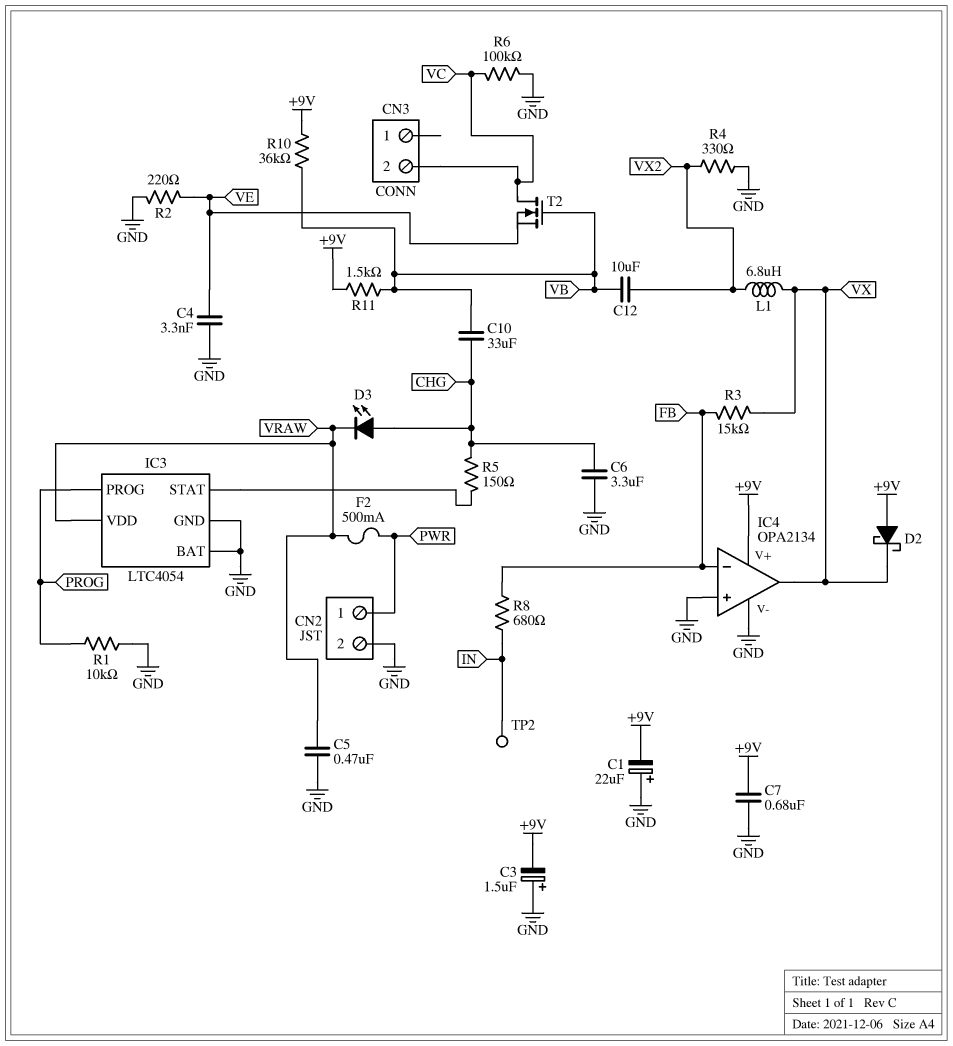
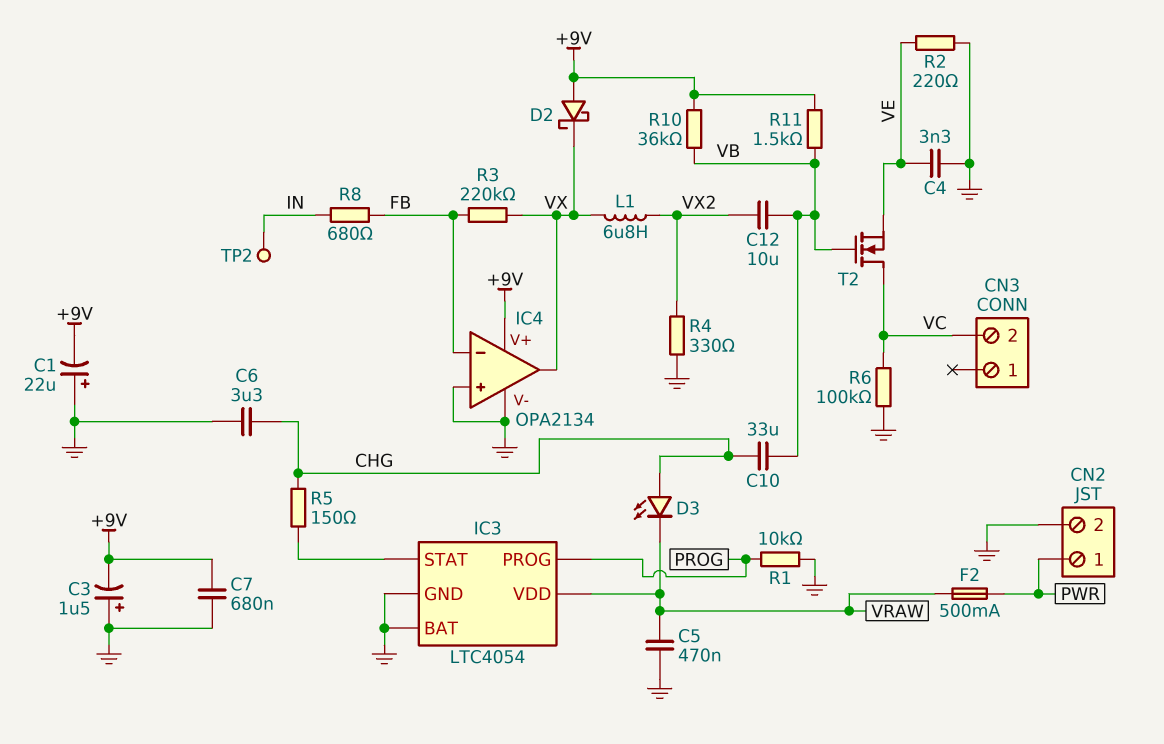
R3: 15k (FB, VX) -> 220k (FB, VX)

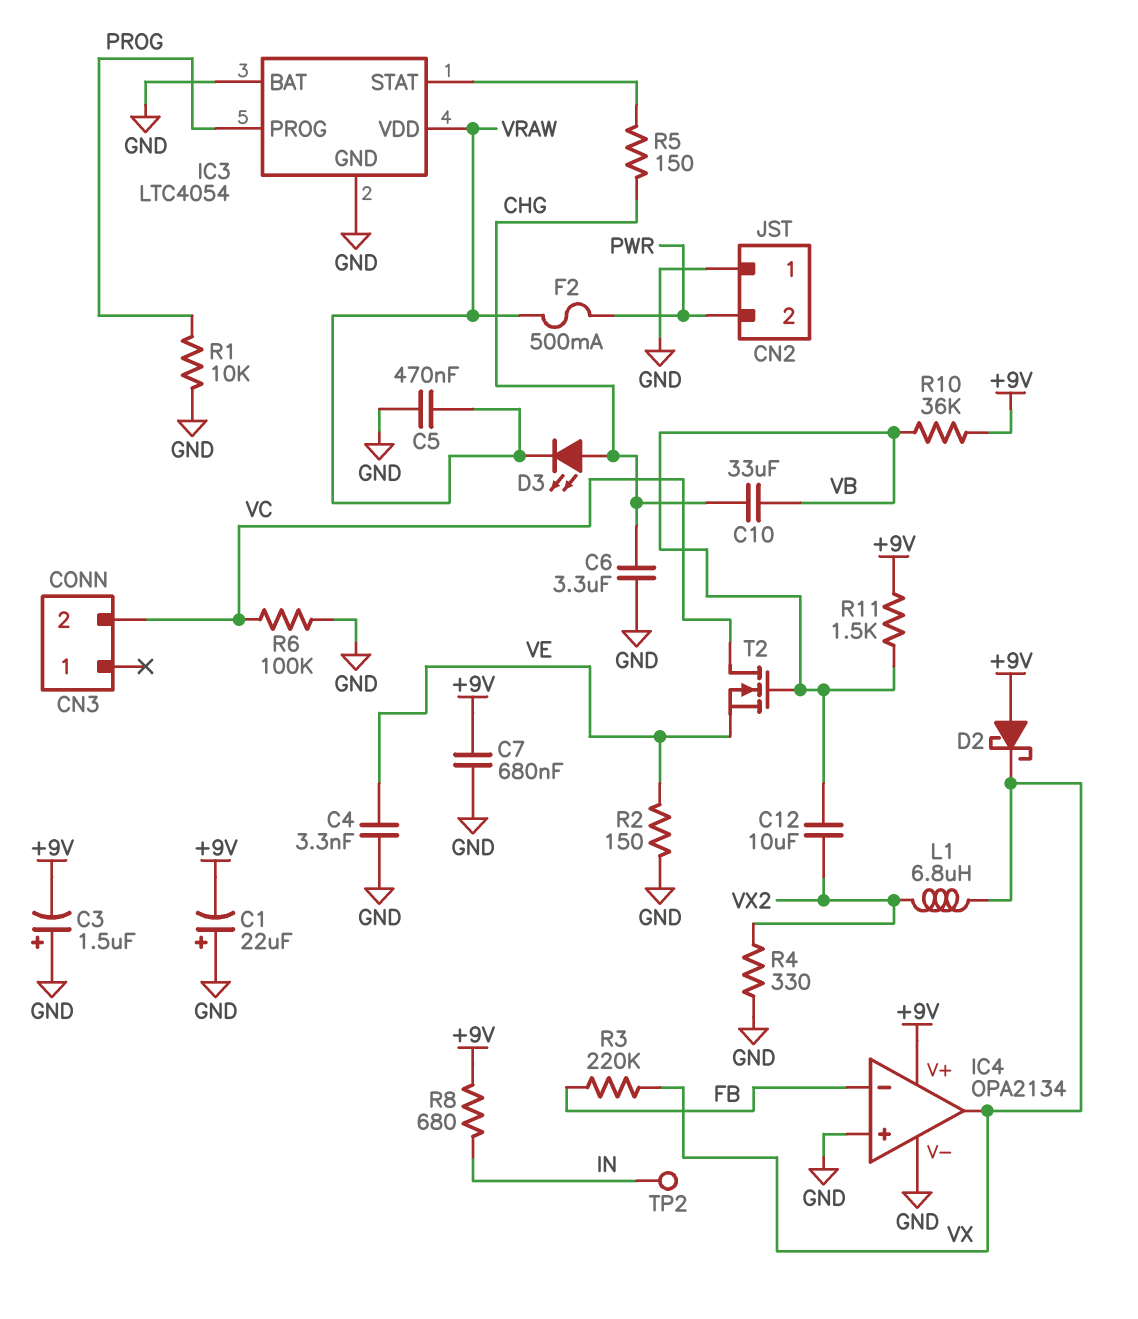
CN2 pin 1: PWR -> GND
CN2 pin 2: GND -> PWR
R2: 220 (GND, VE) -> 150 (GND, VE)
R8: 680 (FB, IN) -> 680 (+9V, IN)

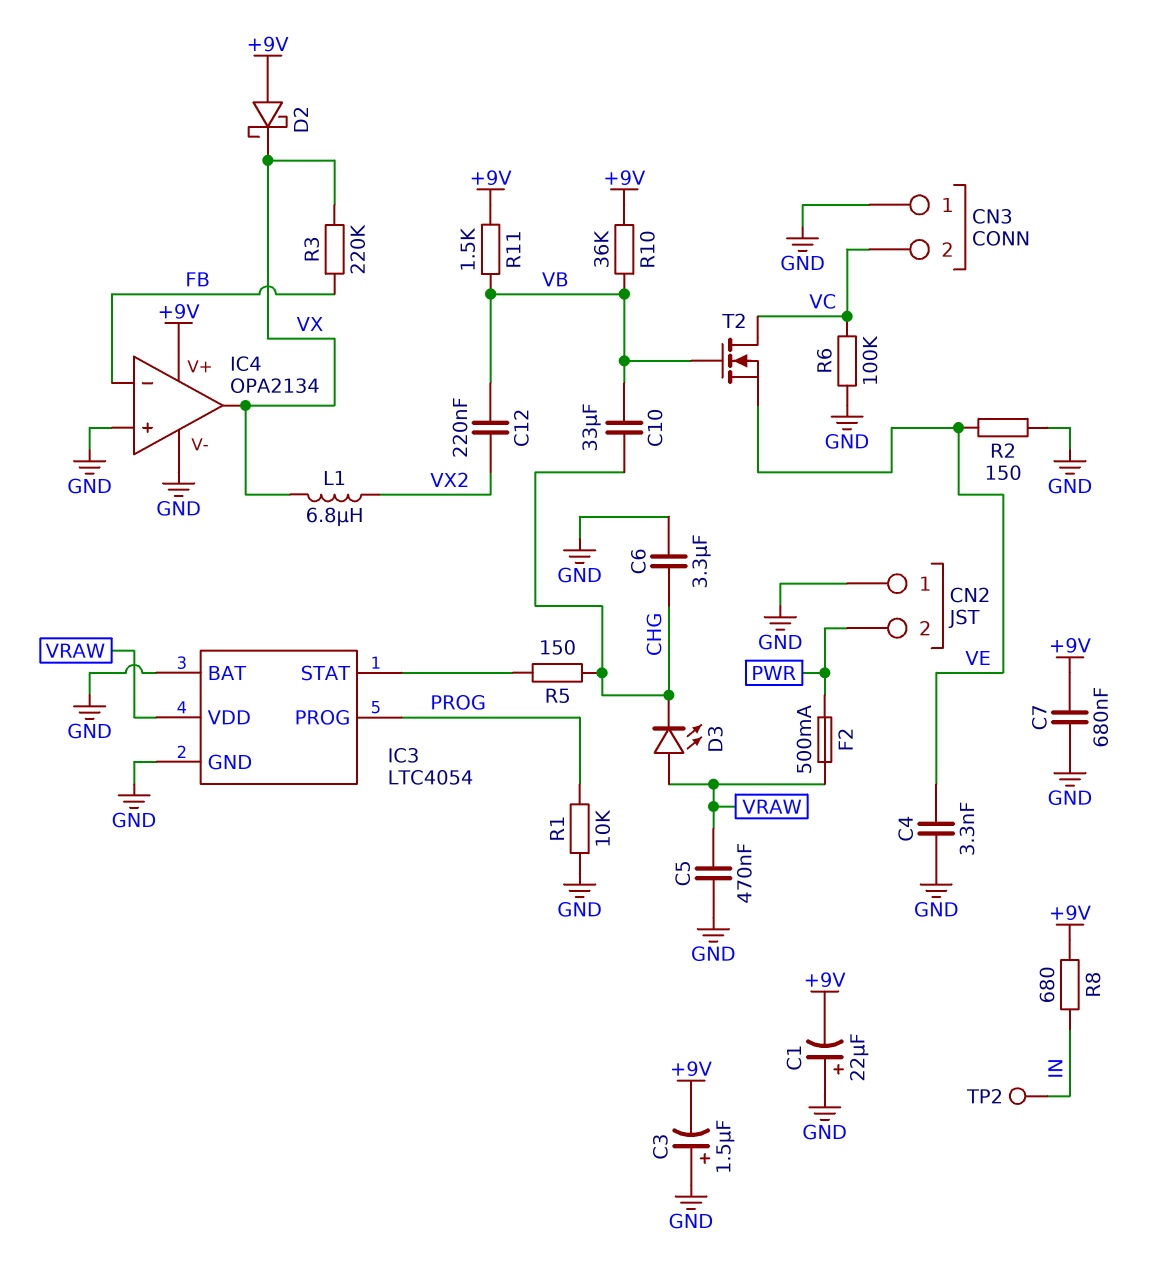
C12: 10uF (VB, VX2) -> 220nF (VB, VX2)
CN3 pin 1: none -> GND
D3: LED (A CHG, K VRAW) -> LED (A VRAW, K CHG)
R4: 330 (GND, VX2) -> none

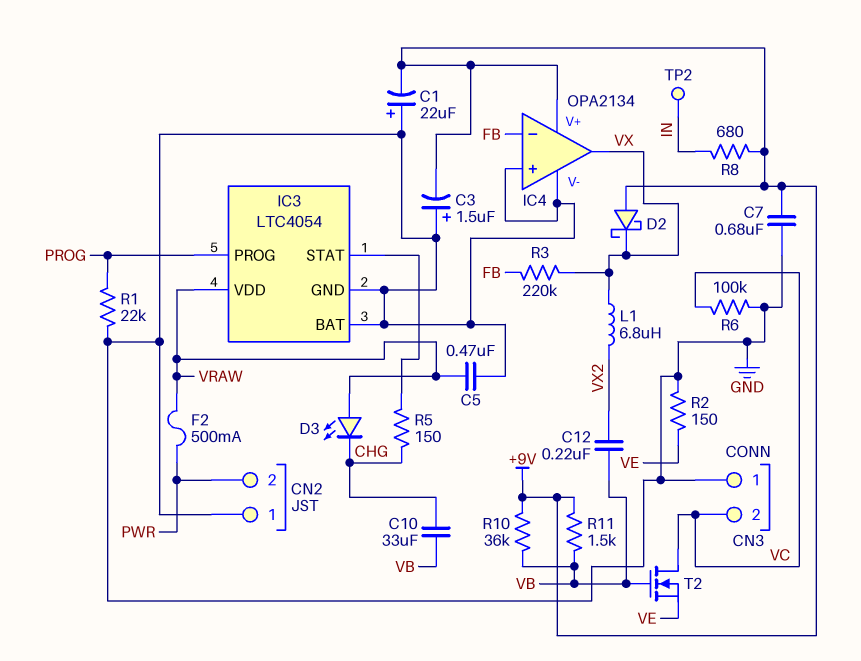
C4: 3.3nF (GND, VE) -> none
C6: 3.3uF (CHG, GND) -> none
R1: 10k (GND, PROG) -> 22k (GND, PROG)

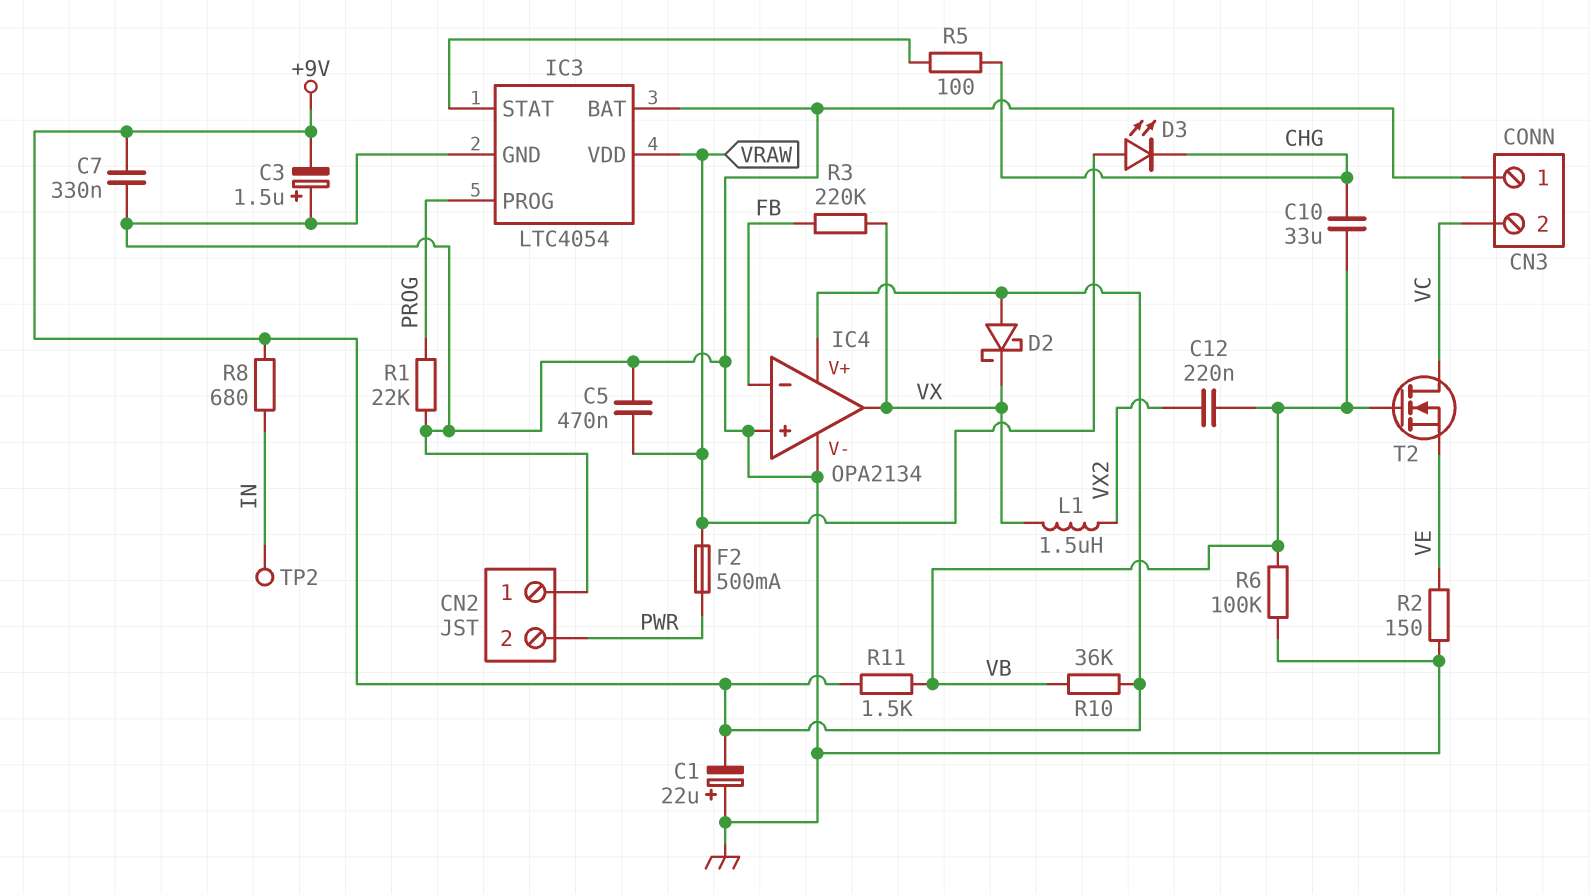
C7: 680nF (+9V, GND) -> 330nF (+9V, GND)
L1: 6.8uH (VX, VX2) -> 1.5uH (VX, VX2)
R5: 150 (CHG, IC3/STAT) -> 100 (CHG, IC3/STAT)
R6: 100k (GND, VC) -> 100k (GND, VB)

